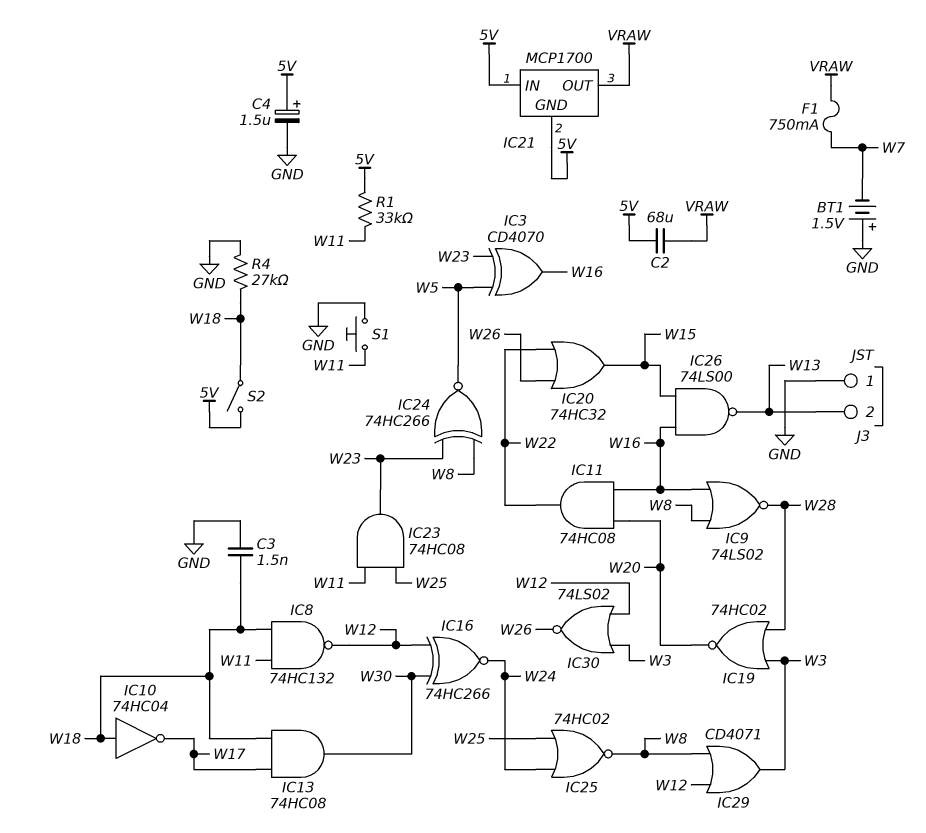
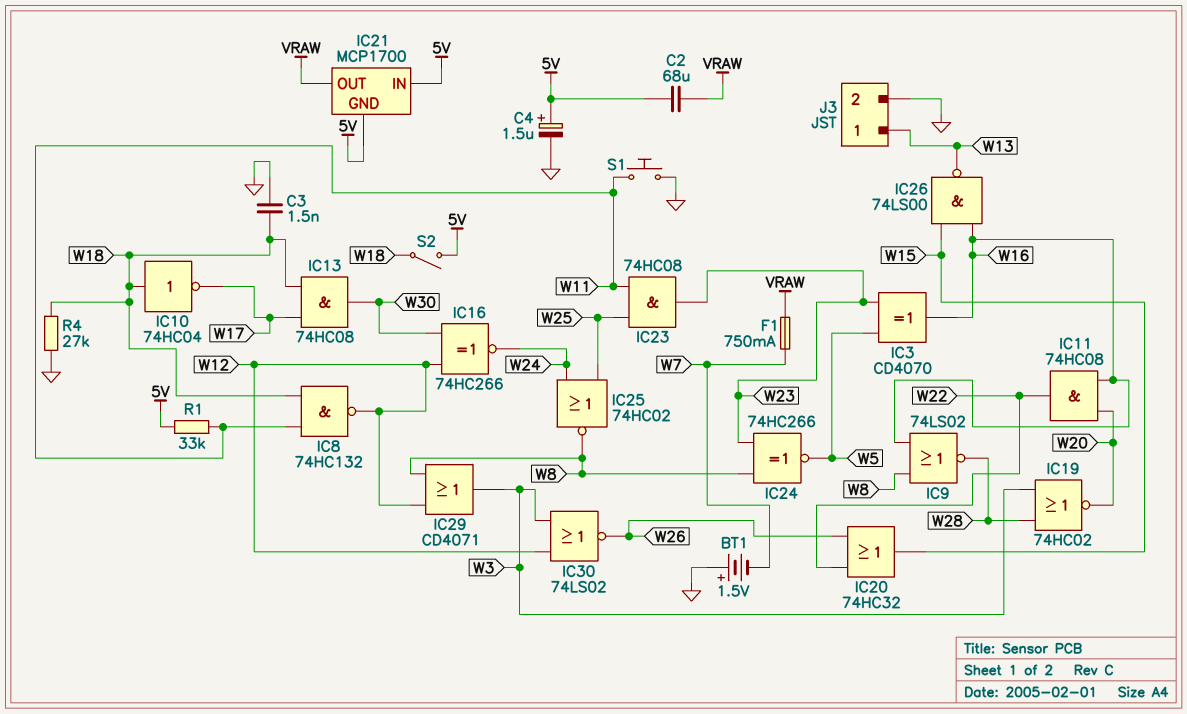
J3 pin 1: GND -> W13
J3 pin 2: W13 -> GND

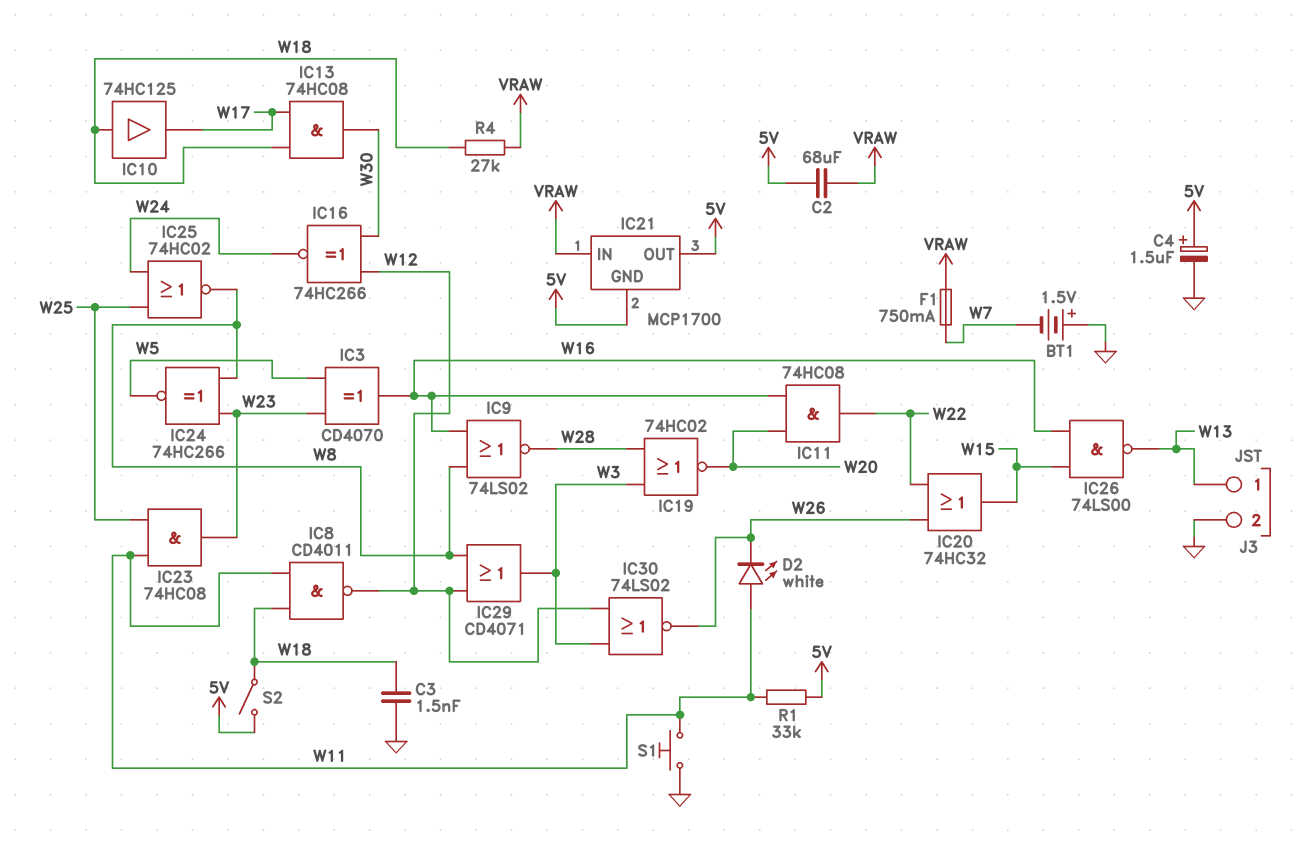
D2: none -> LED white (A W11, K W26)
IC8: NAND 74HC132 (in W11, in W18, out W12) -> NAND CD4011 (in W11, in W18, out W12)
IC10: NOT 74HC04 (in W18, out W17) -> buffer 74HC125 (in W18, out W17)
IC21 pin IN: 5V -> VRAW
IC21 pin OUT: VRAW -> 5V
R4: 27k (GND, W18) -> 27k (VRAW, W18)

